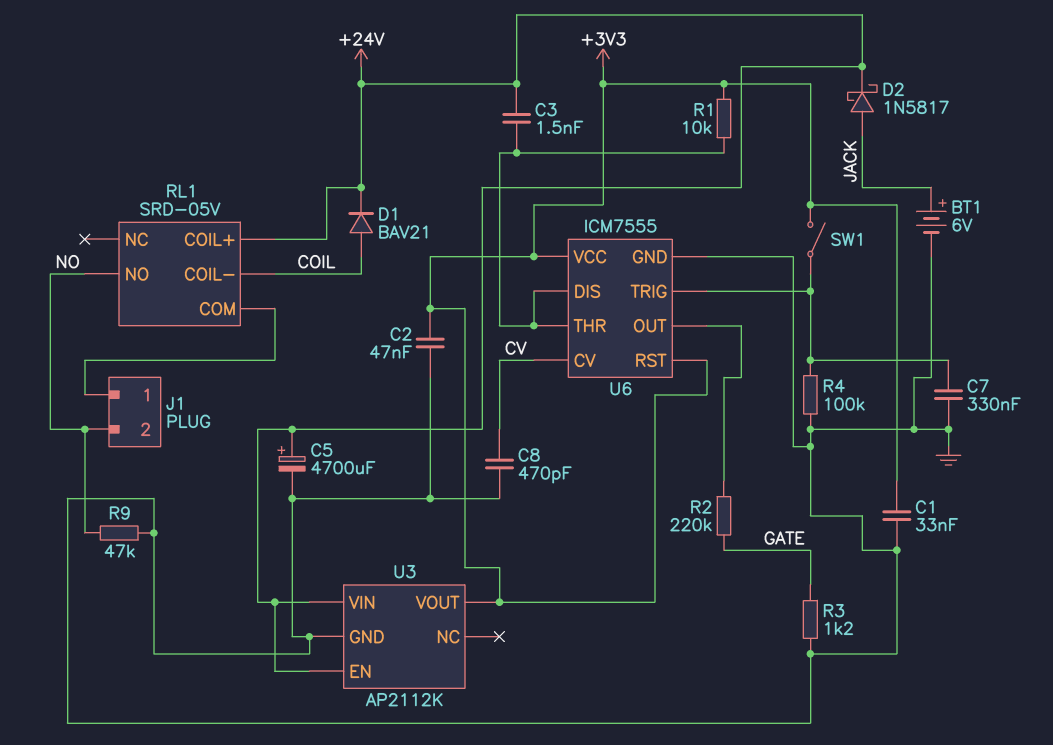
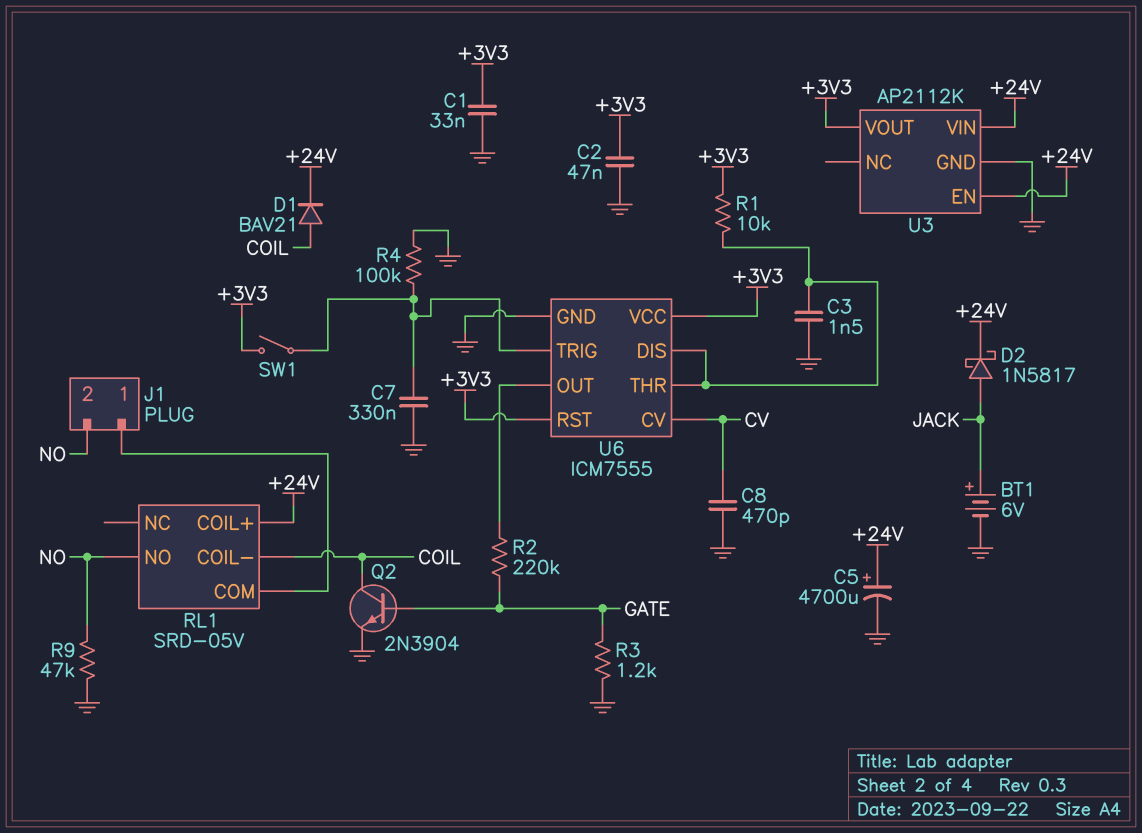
C3: 1.5nF (+24V, U6/DIS) -> 1.5nF (GND, U6/DIS)
Q2: none -> NPN 2N3904 (B GATE, C COIL, E GND)

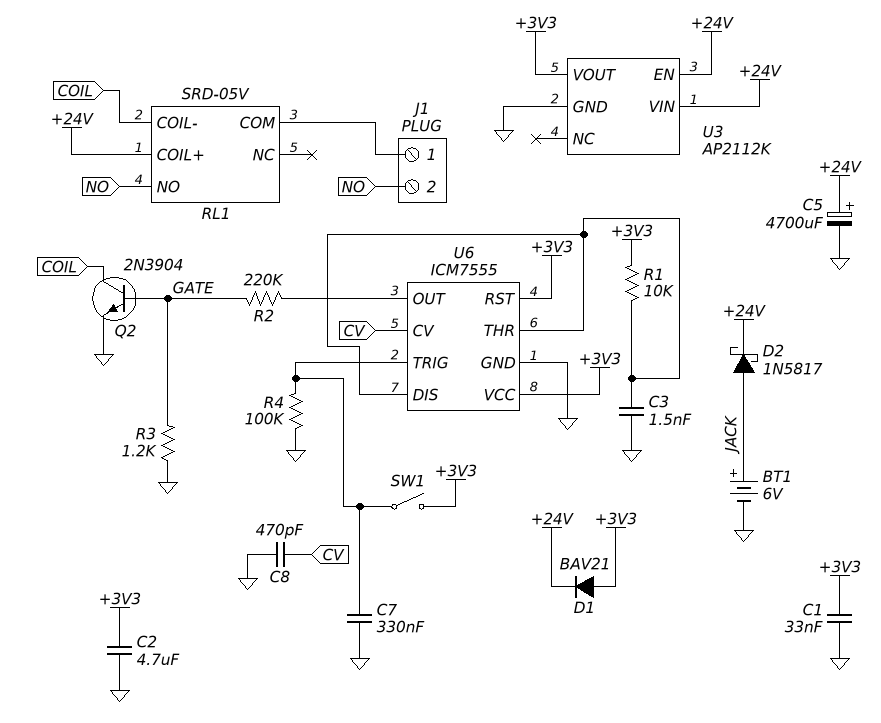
C2: 47nF (+3V3, GND) -> 4.7uF (+3V3, GND)
D1: diode BAV21 (A COIL, K +24V) -> diode BAV21 (A +3V3, K +24V)
R9: 47k (GND, NO) -> none

